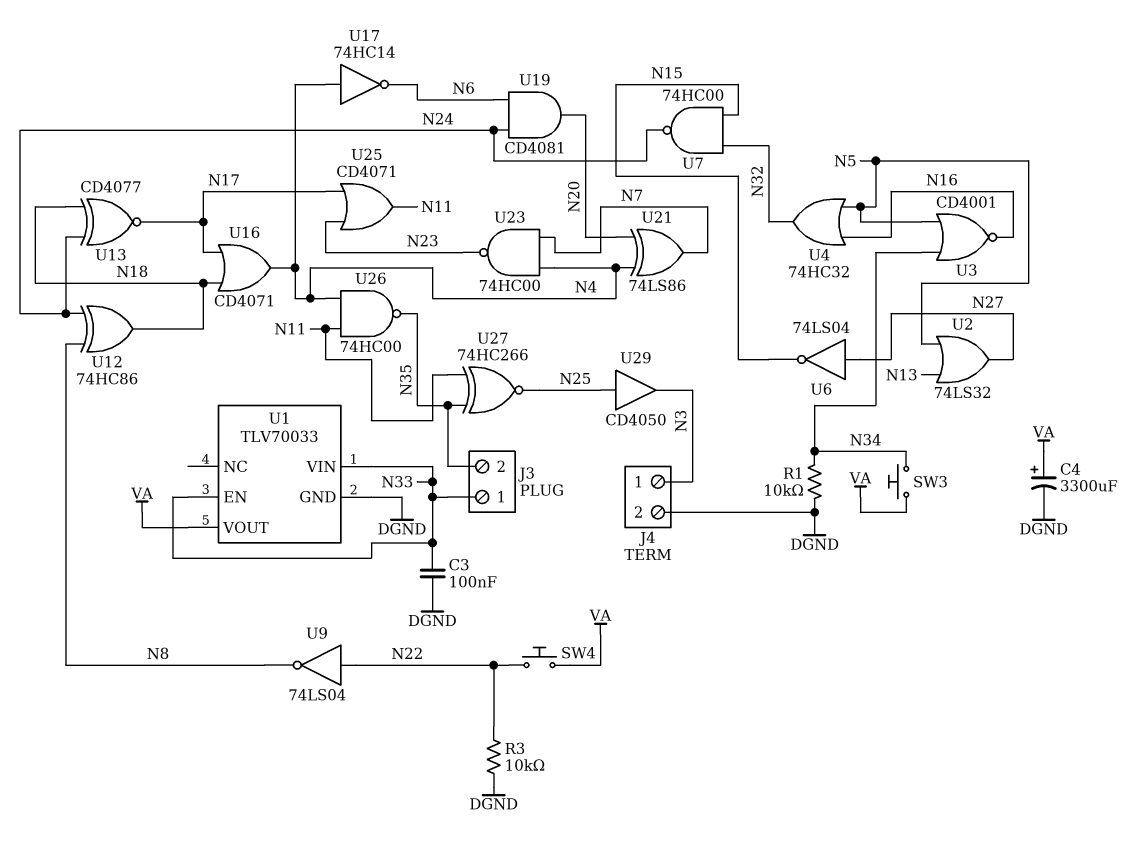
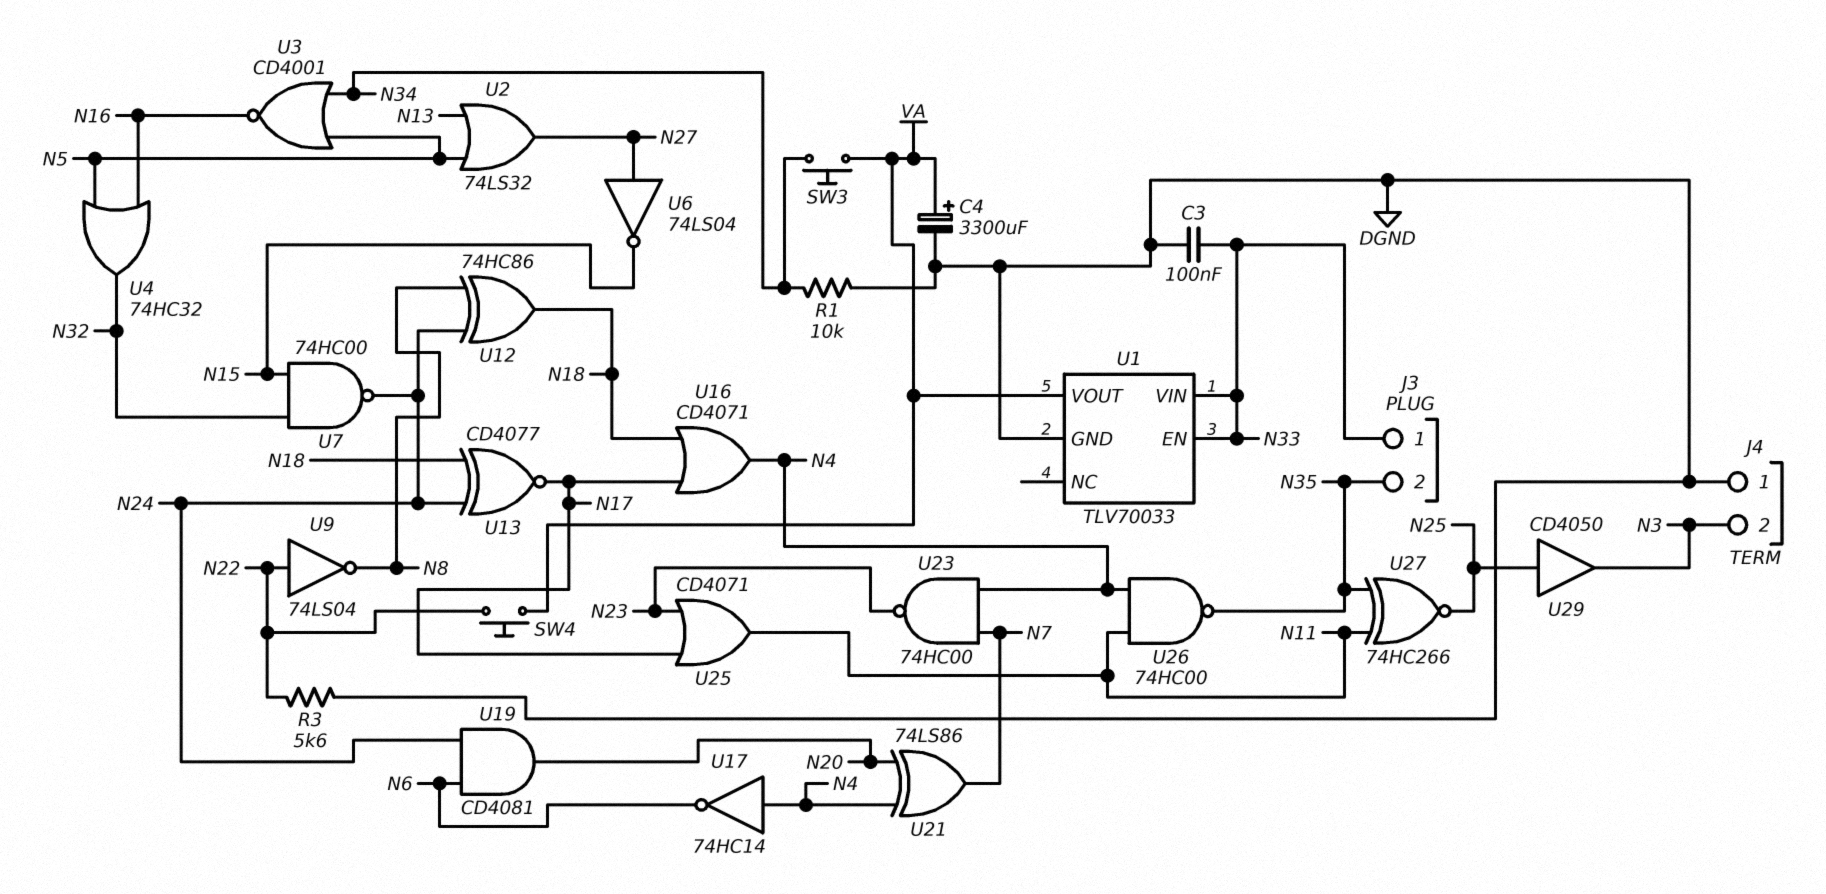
J4 pin 1: N3 -> DGND
J4 pin 2: DGND -> N3
R3: 10k (DGND, N22) -> 5.6k (DGND, N22)

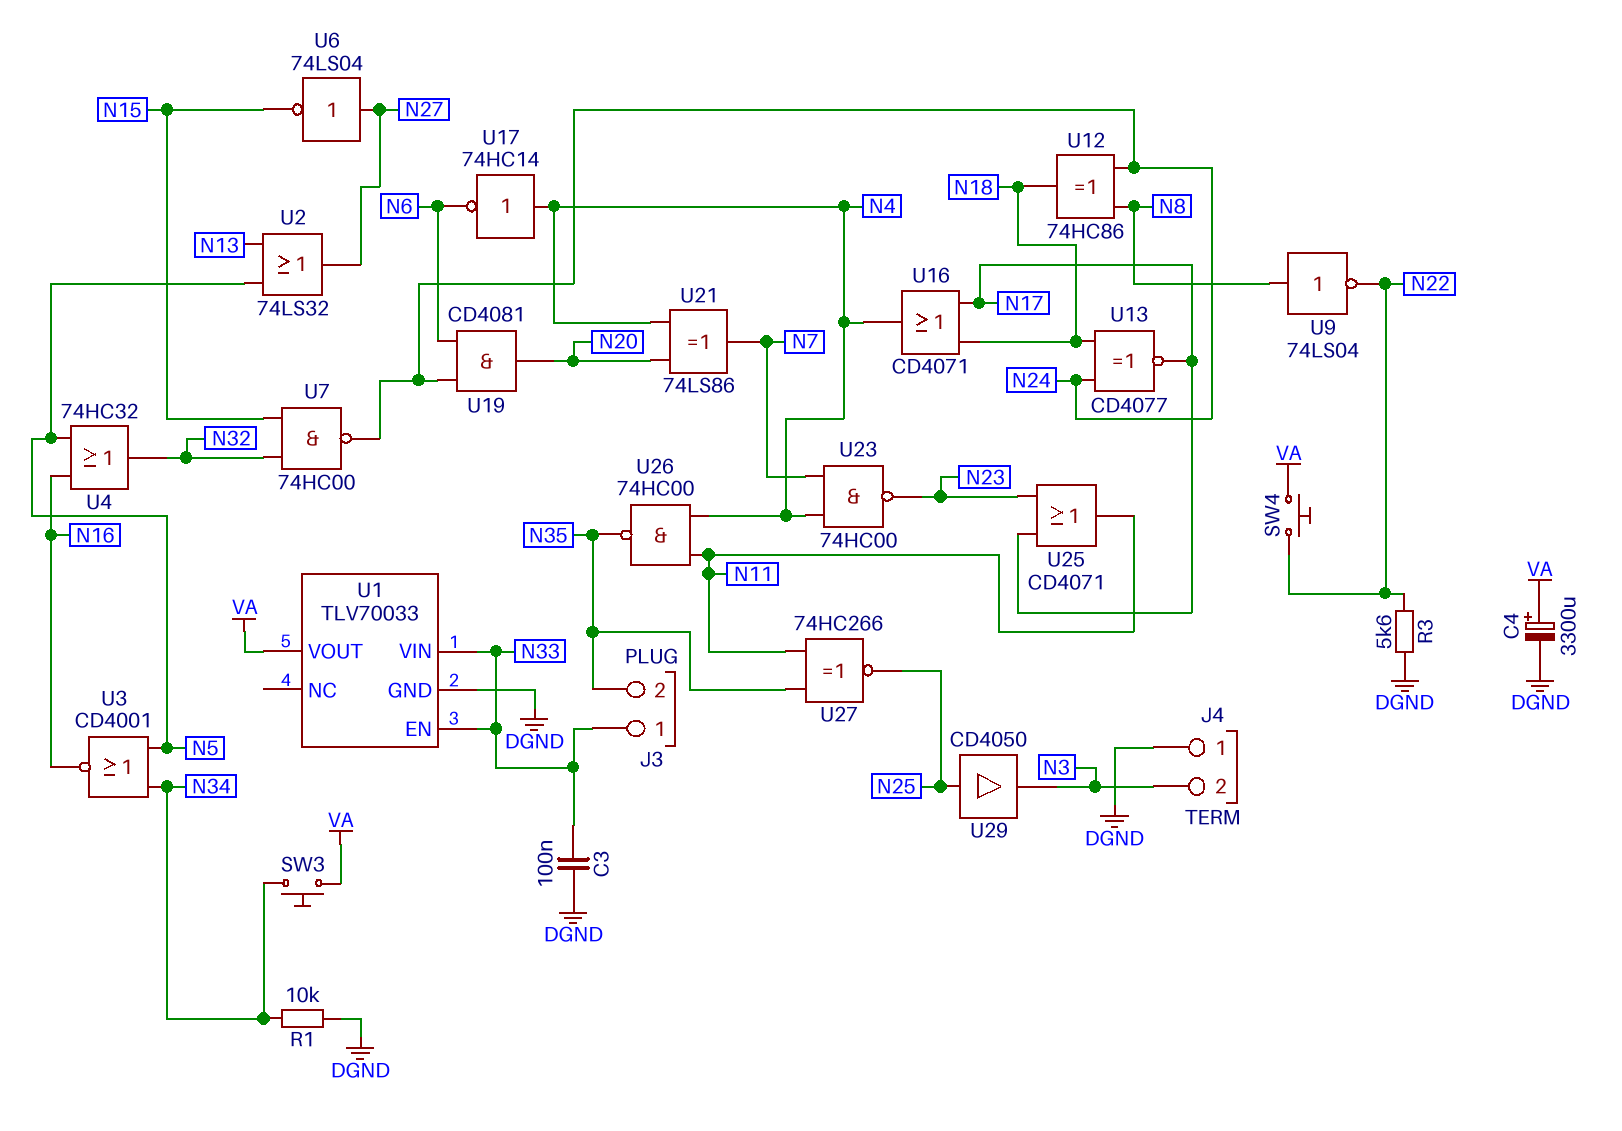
U9: NOT 74LS04 (in N22, out N8) -> NOT 74LS04 (in N8, out N22)

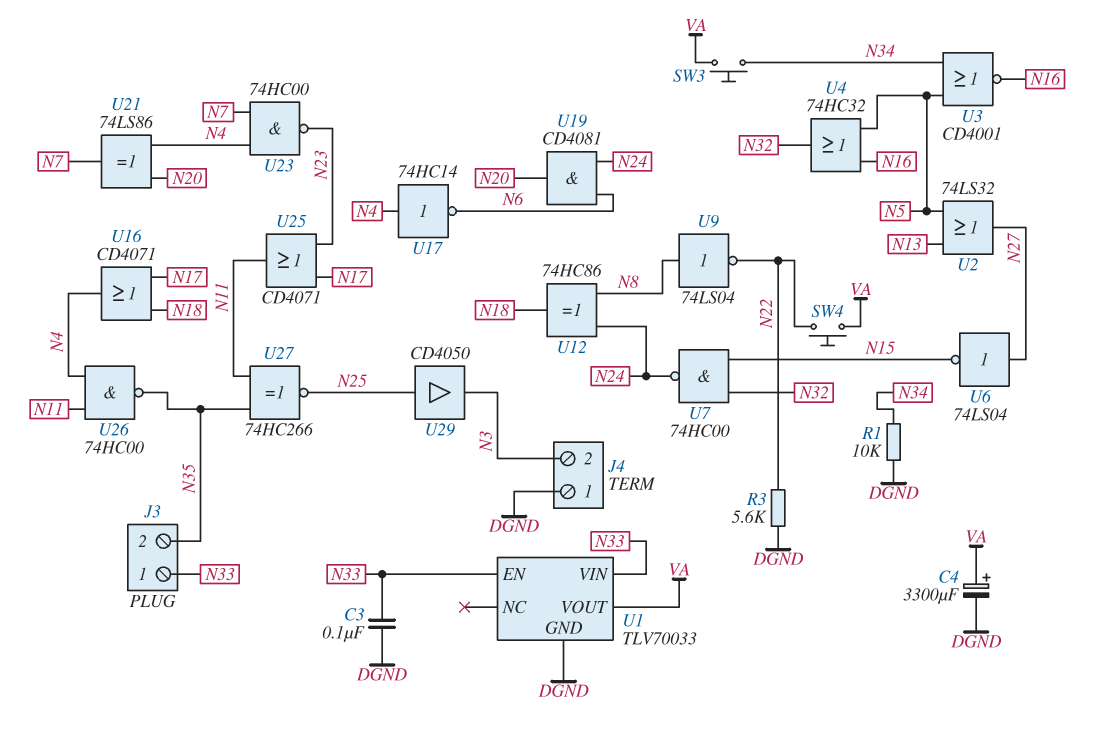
U13: XNOR CD4077 (in N18, in N24, out N17) -> none

